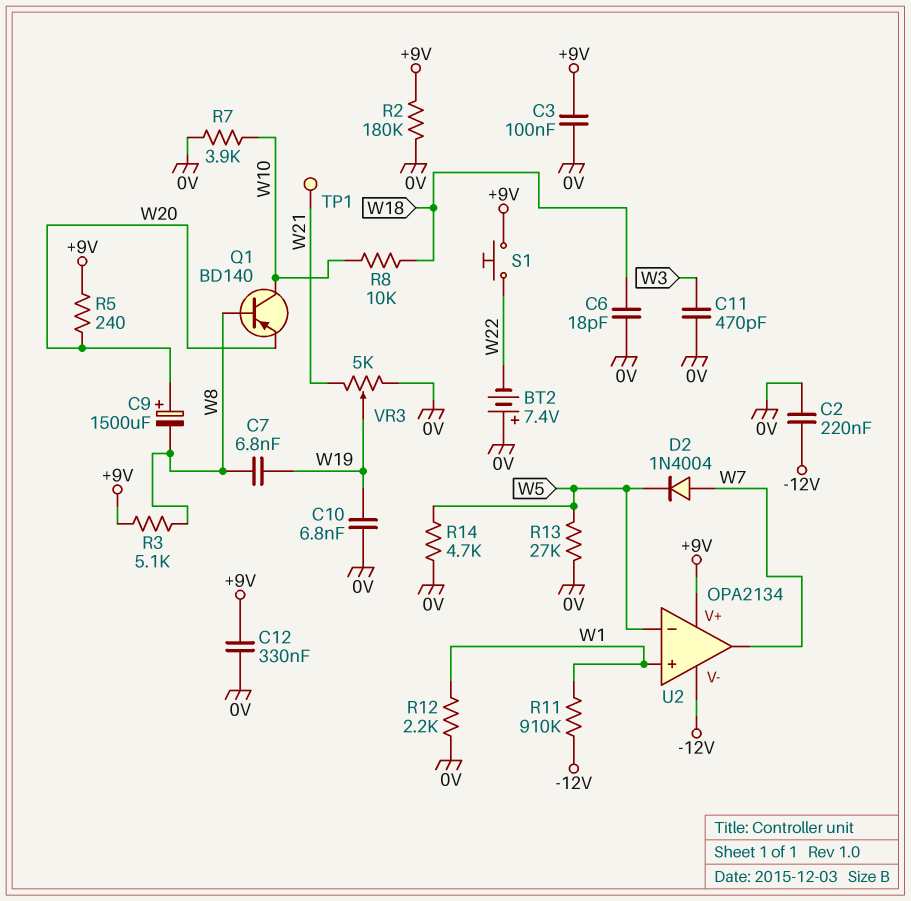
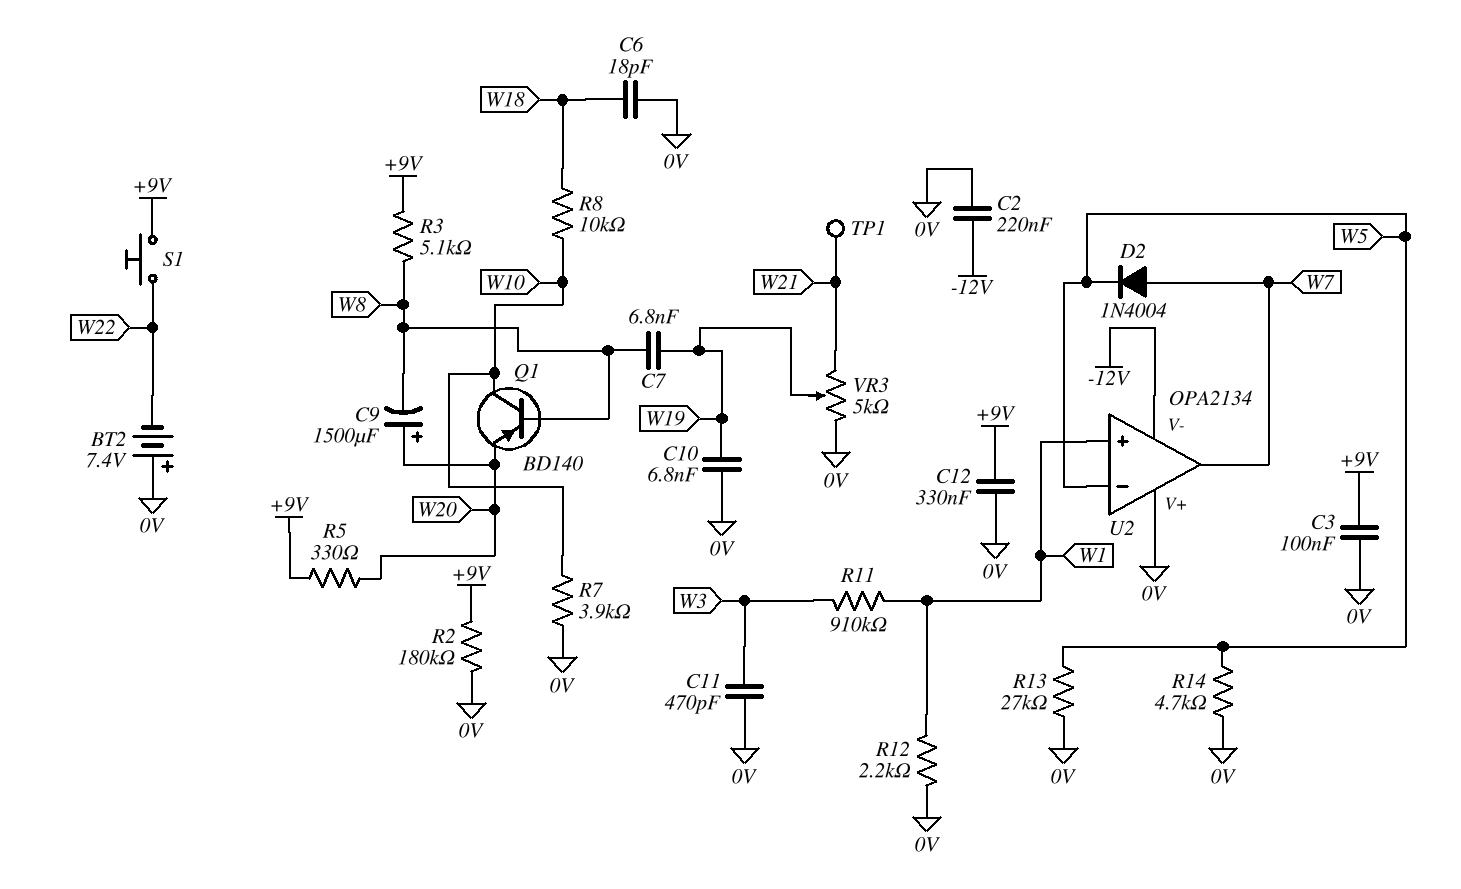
R5: 240 (+9V, W20) -> 330 (+9V, W20)
R11: 910k (-12V, W1) -> 910k (W1, W3)
U2 pin V+: +9V -> 0V

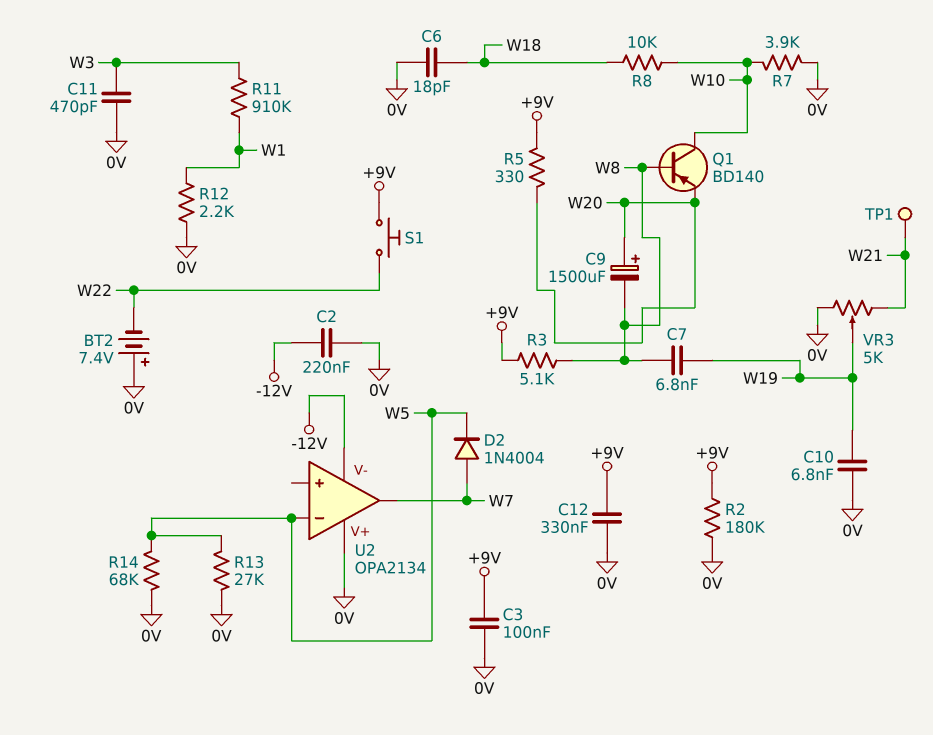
R14: 4.7k (0V, W5) -> 68k (0V, W5)
U2 pin in+: W1 -> none

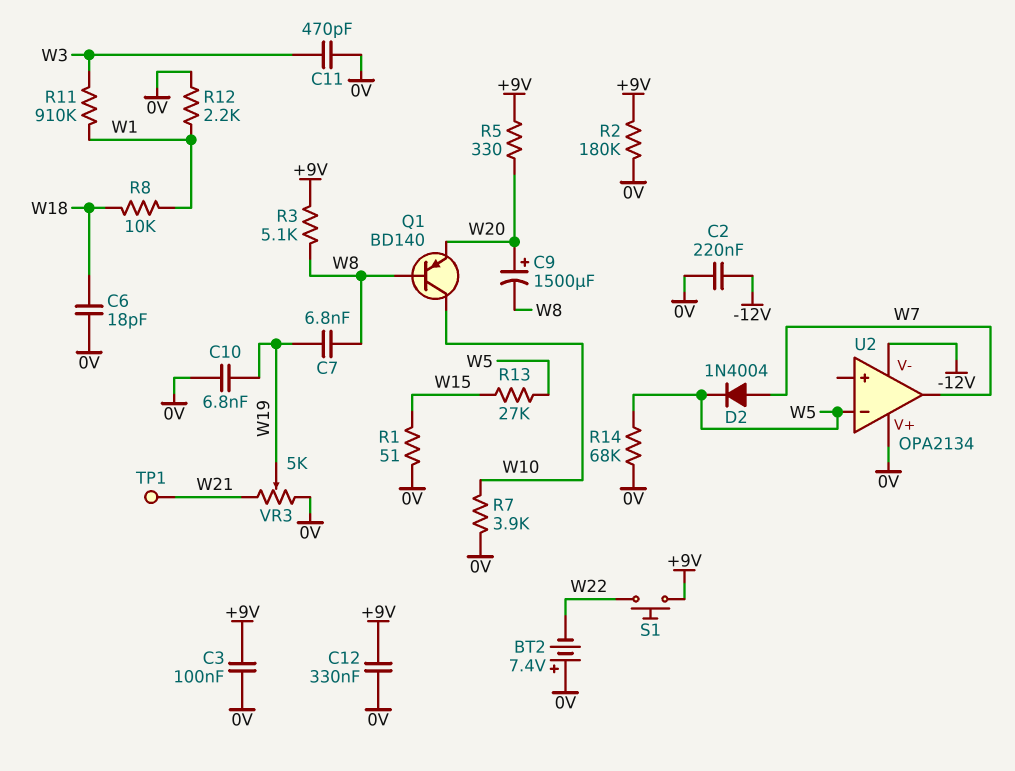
R1: none -> 51 (0V, W15)
R8: 10k (W10, W18) -> 10k (W1, W18)
R13: 27k (0V, W5) -> 27k (W5, W15)

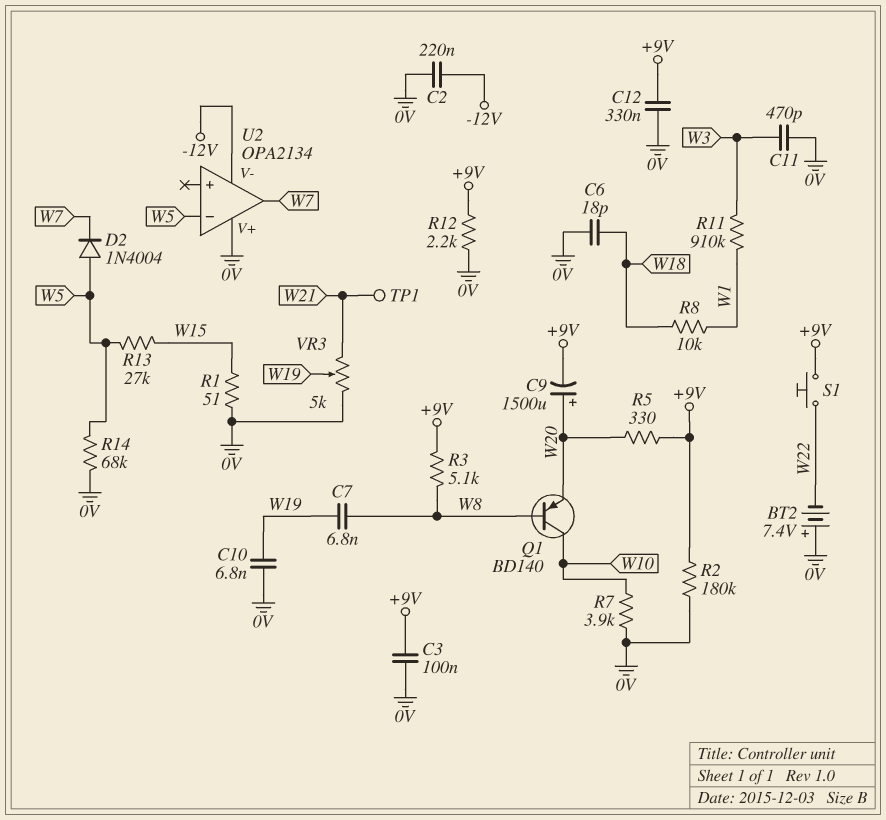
C9: 1500uF (plus W20, minus W8) -> 1500uF (plus W20, minus +9V)
D2: diode 1N4004 (A W7, K W5) -> diode 1N4004 (A W5, K W7)
R12: 2.2k (0V, W1) -> 2.2k (+9V, 0V)

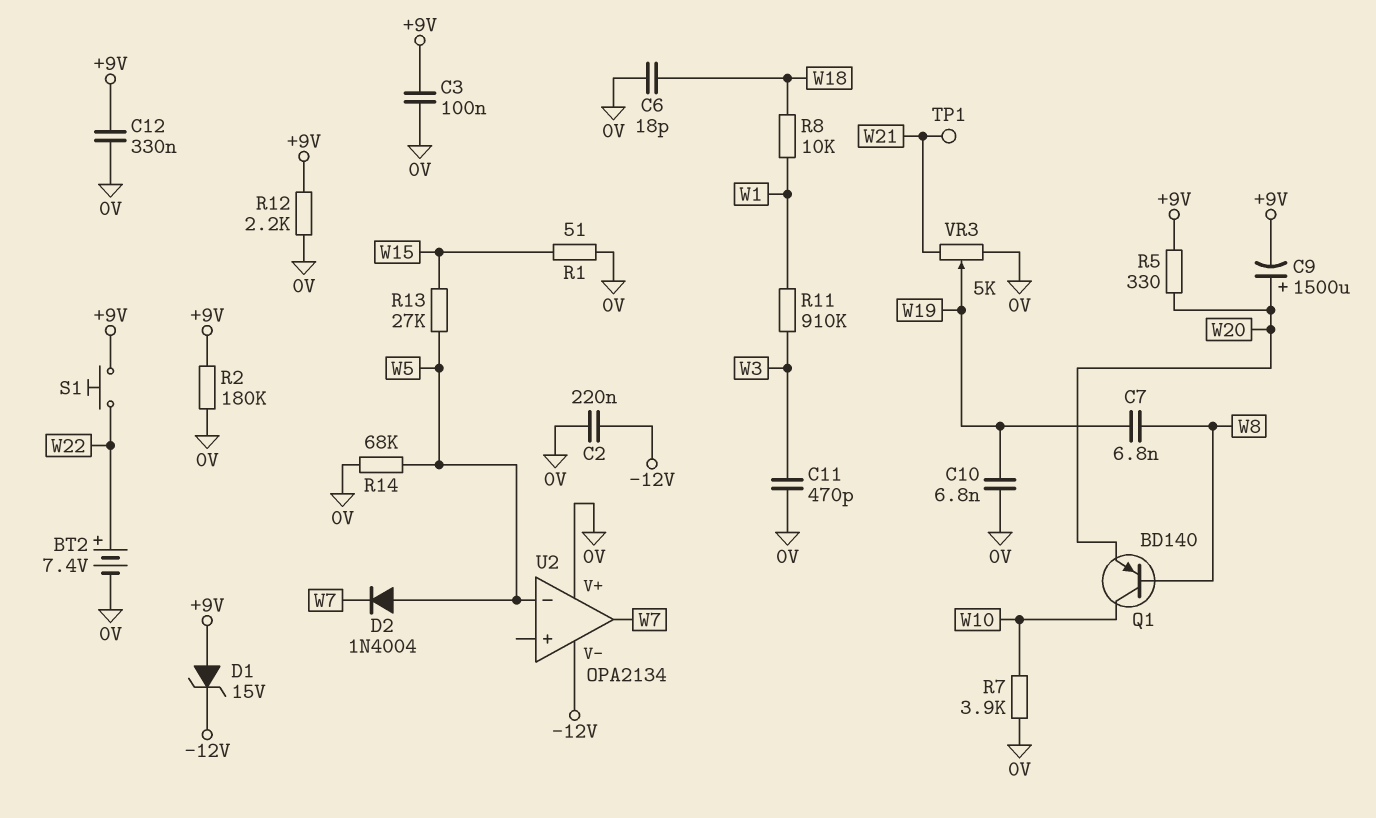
BT2: 7.4V (plus 0V, minus W22) -> 7.4V (plus W22, minus 0V)
D1: none -> zener 15V (A +9V, K -12V)
R3: 5.1k (+9V, W8) -> none

